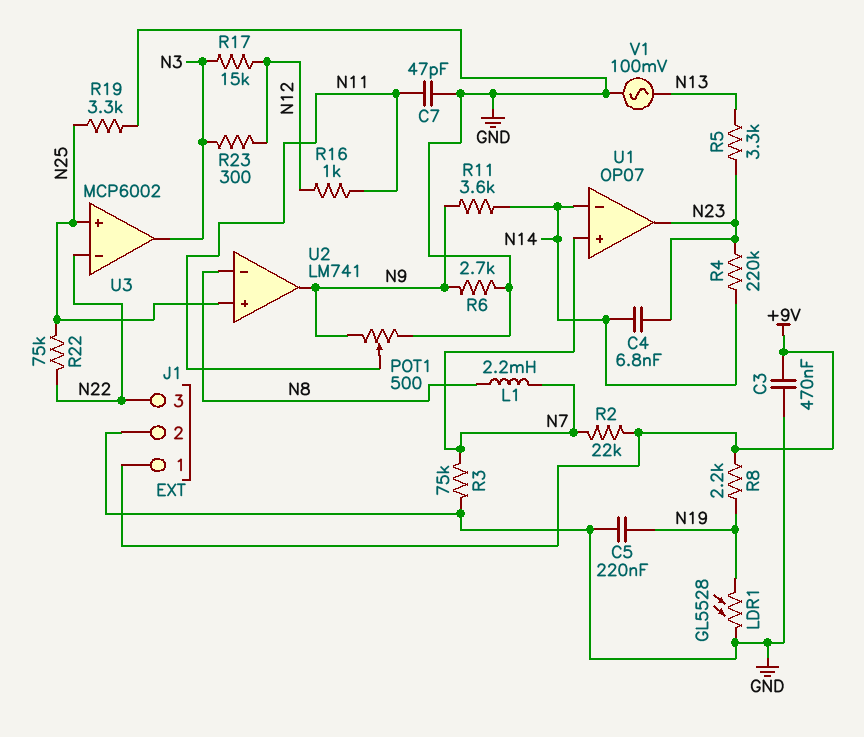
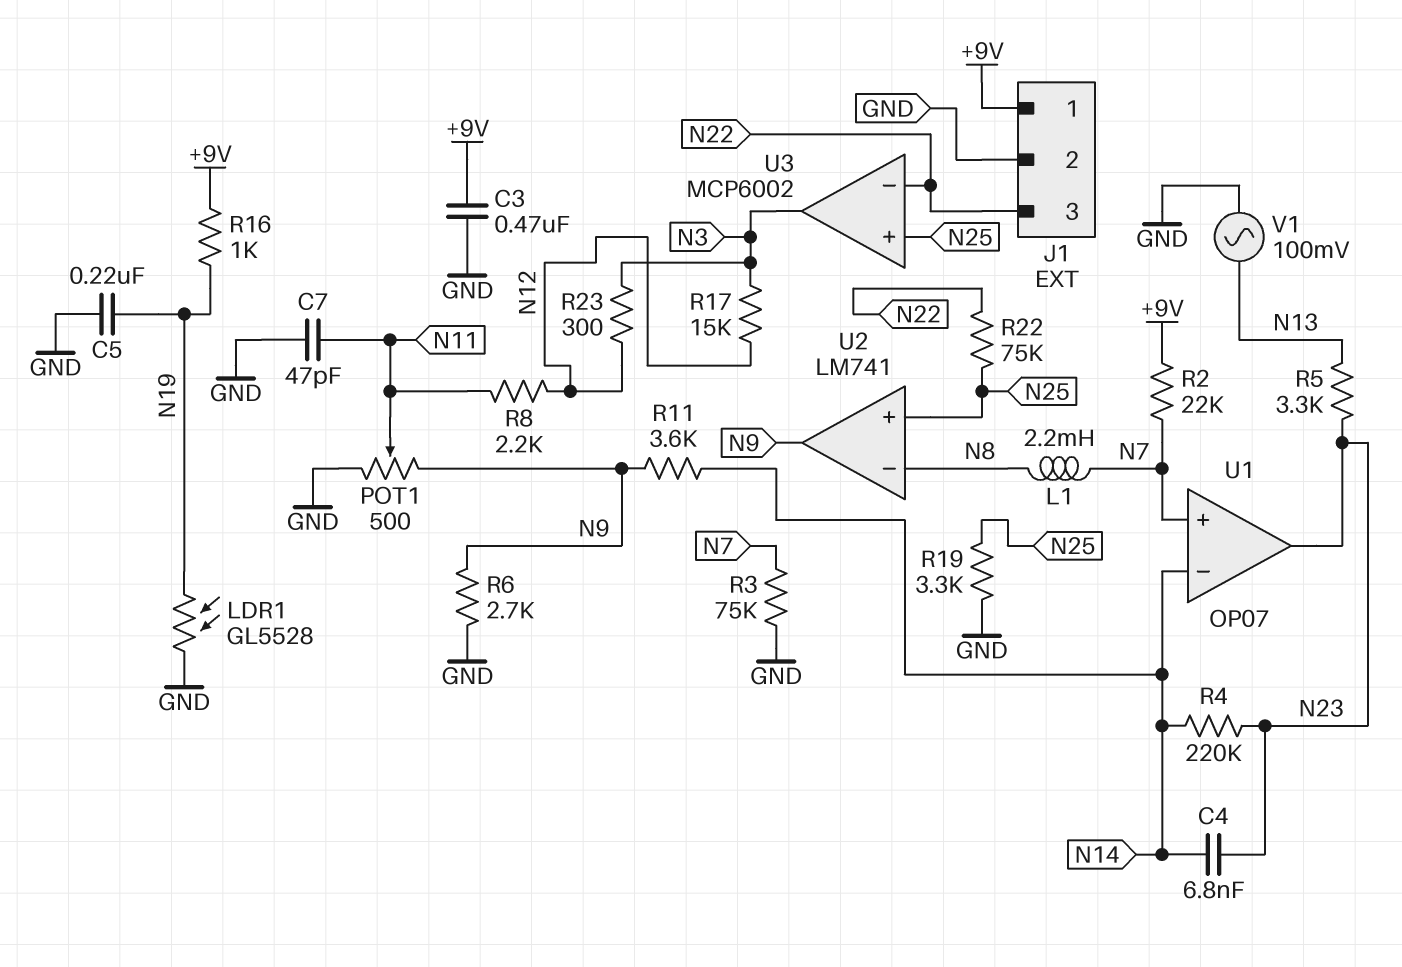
R8: 2.2k (+9V, N19) -> 2.2k (N11, N12)
R16: 1k (N11, N12) -> 1k (+9V, N19)

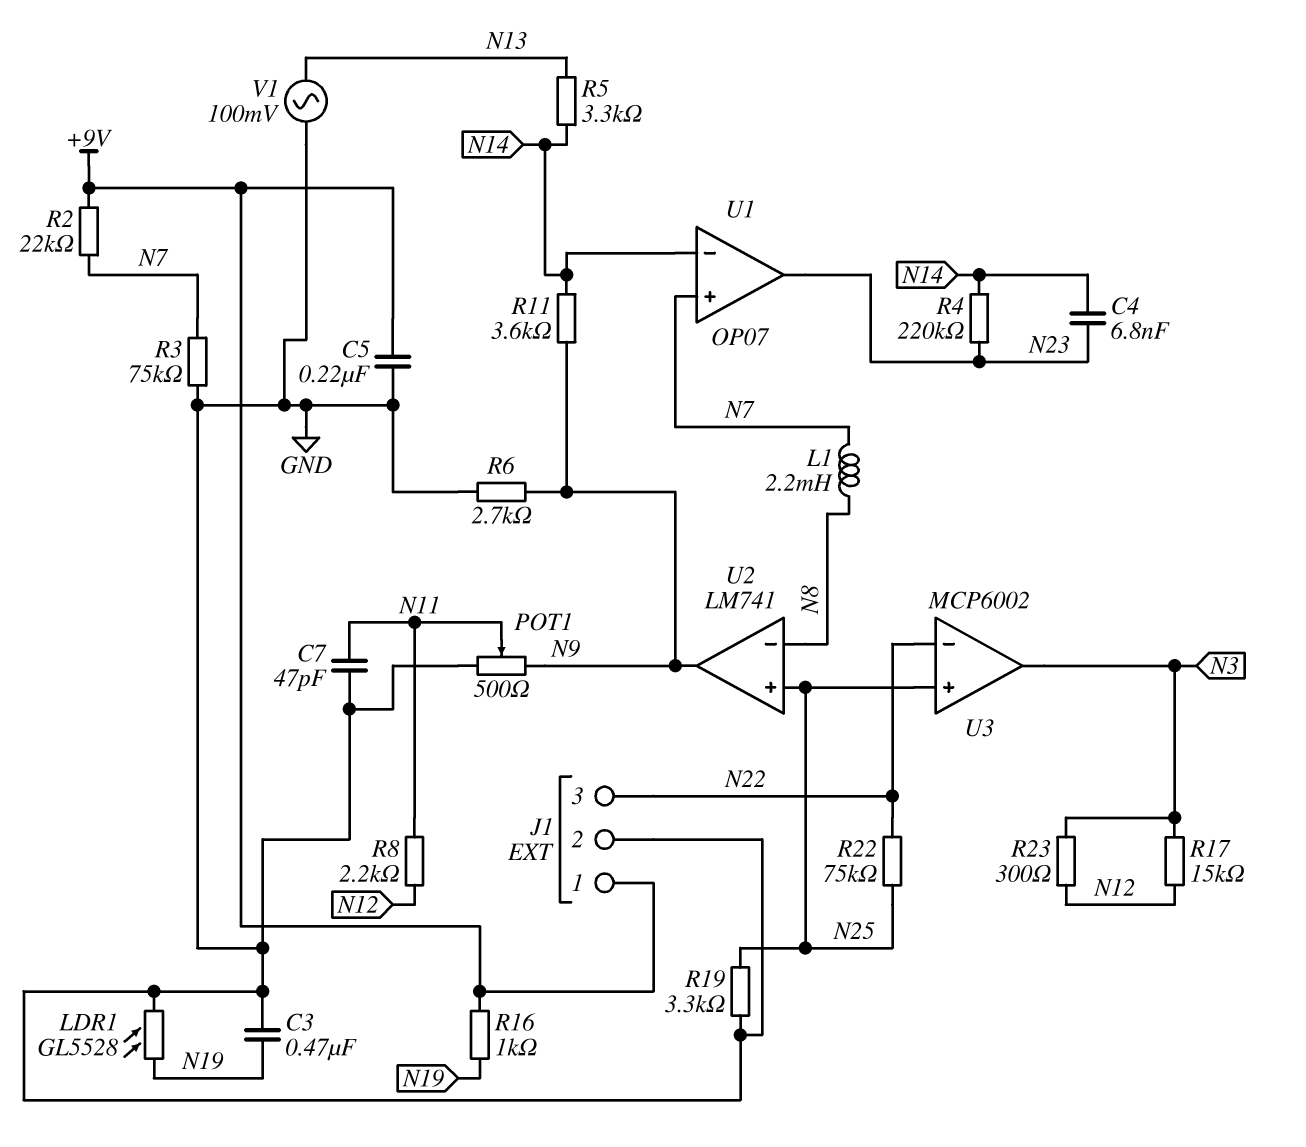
C3: 470nF (+9V, GND) -> 470nF (GND, N19)
C5: 220nF (GND, N19) -> 220nF (+9V, GND)
R5: 3.3k (N13, N23) -> 3.3k (N13, N14)

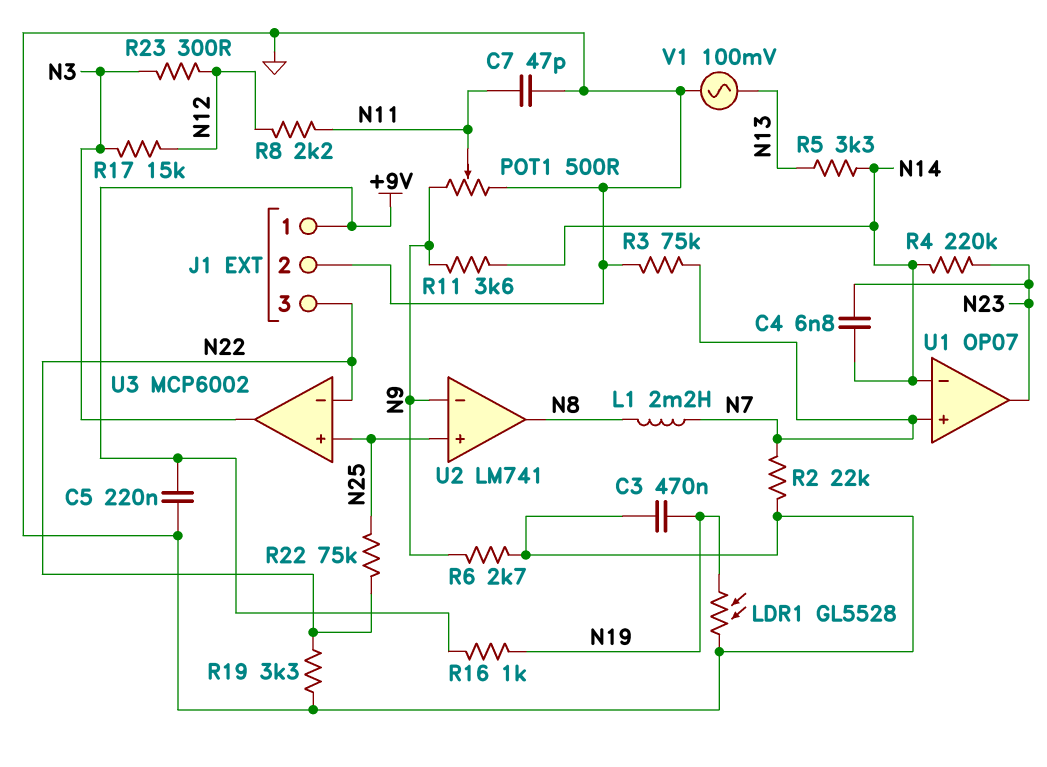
R2: 22k (+9V, N7) -> 22k (GND, N7)
R19: 3.3k (GND, N25) -> 3.3k (GND, N22)
U2 pin in-: N8 -> N9
U2 pin out: N9 -> N8

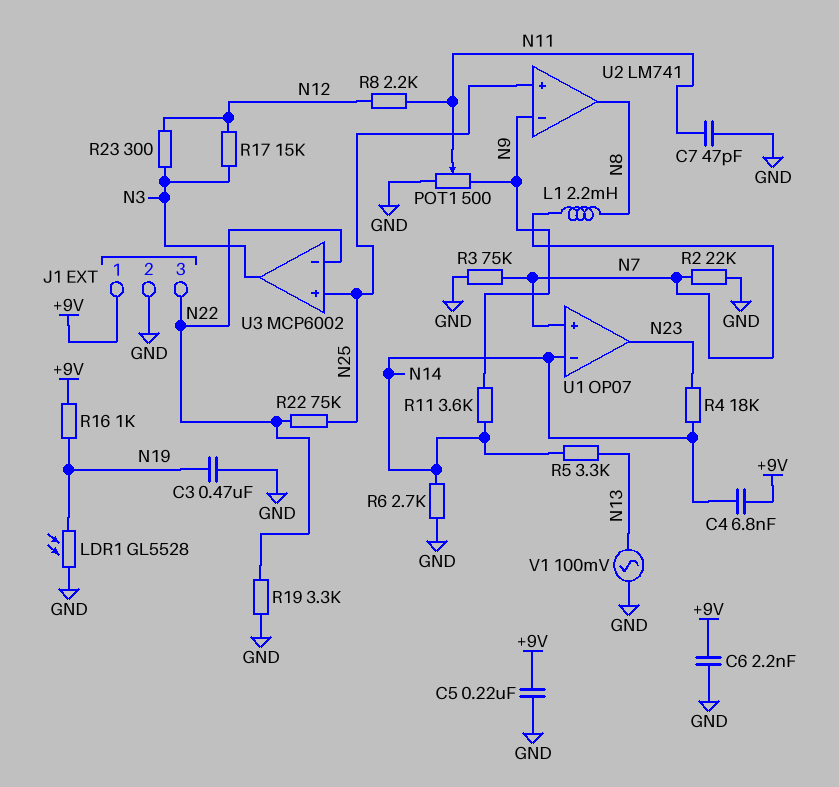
C4: 6.8nF (N14, N23) -> 6.8nF (+9V, N14)
C6: none -> 2.2nF (+9V, GND)
R4: 220k (N14, N23) -> 18k (N14, N23)
R6: 2.7k (GND, N9) -> 2.7k (GND, N14)

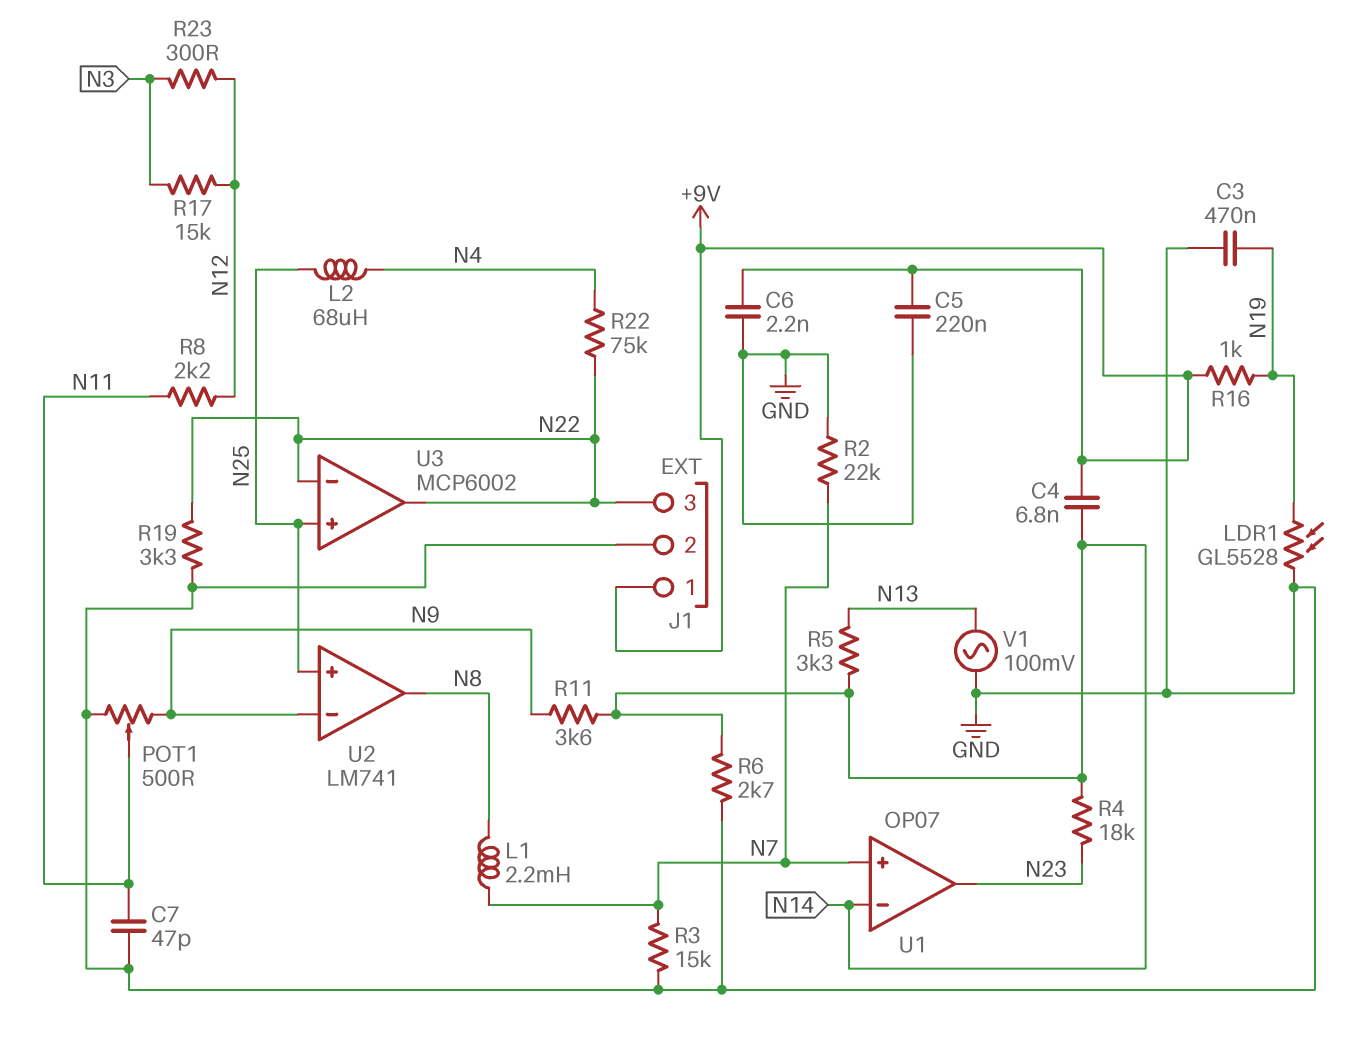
L2: none -> 68uH (N4, N25)
R3: 75k (GND, N7) -> 15k (GND, N7)
R22: 75k (N22, N25) -> 75k (N4, N22)
U3 pin out: N3 -> N22

